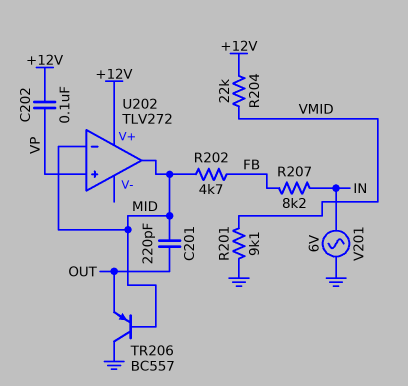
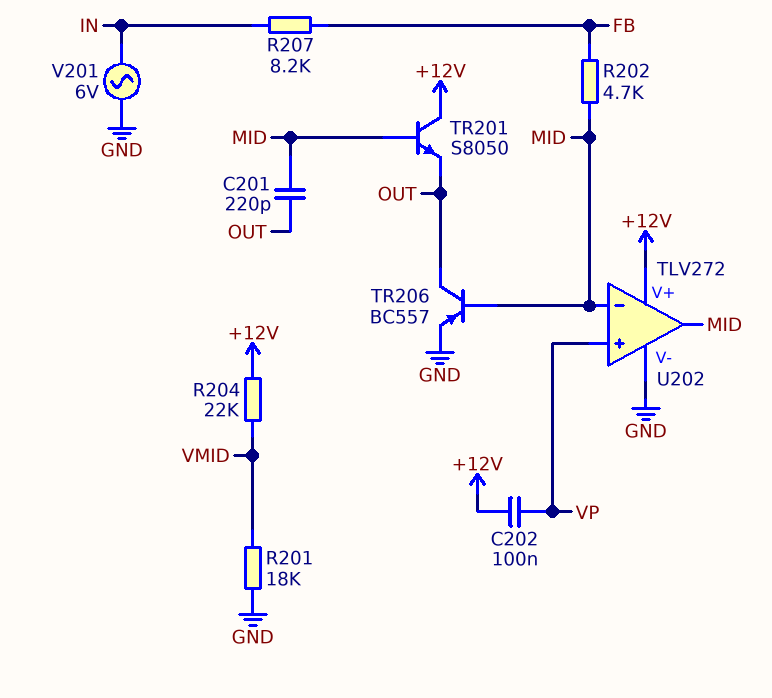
R201: 9.1k (GND, VMID) -> 18k (GND, VMID)
TR201: none -> NPN S8050 (B MID, C +12V, E OUT)
TR206: PNP BC557 (B MID, C GND, E OUT) -> PNP BC557 (B MID, C OUT, E GND)
U202 pin V-: none -> GND

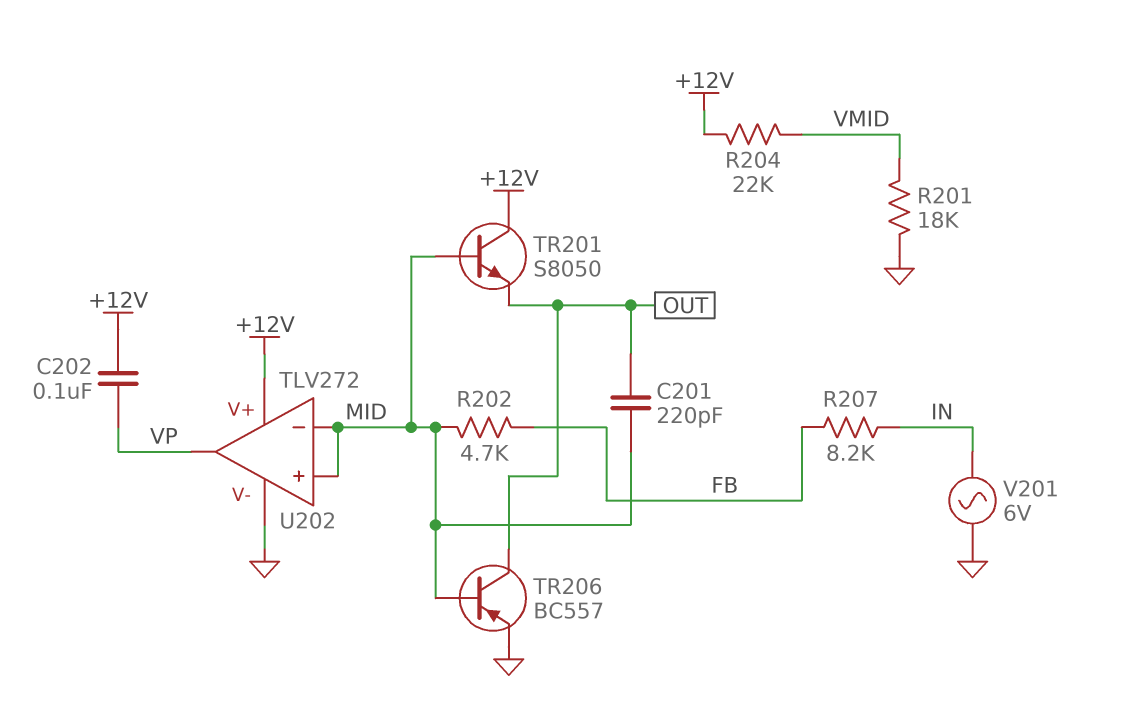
U202 pin in+: VP -> MID
U202 pin out: MID -> VP

